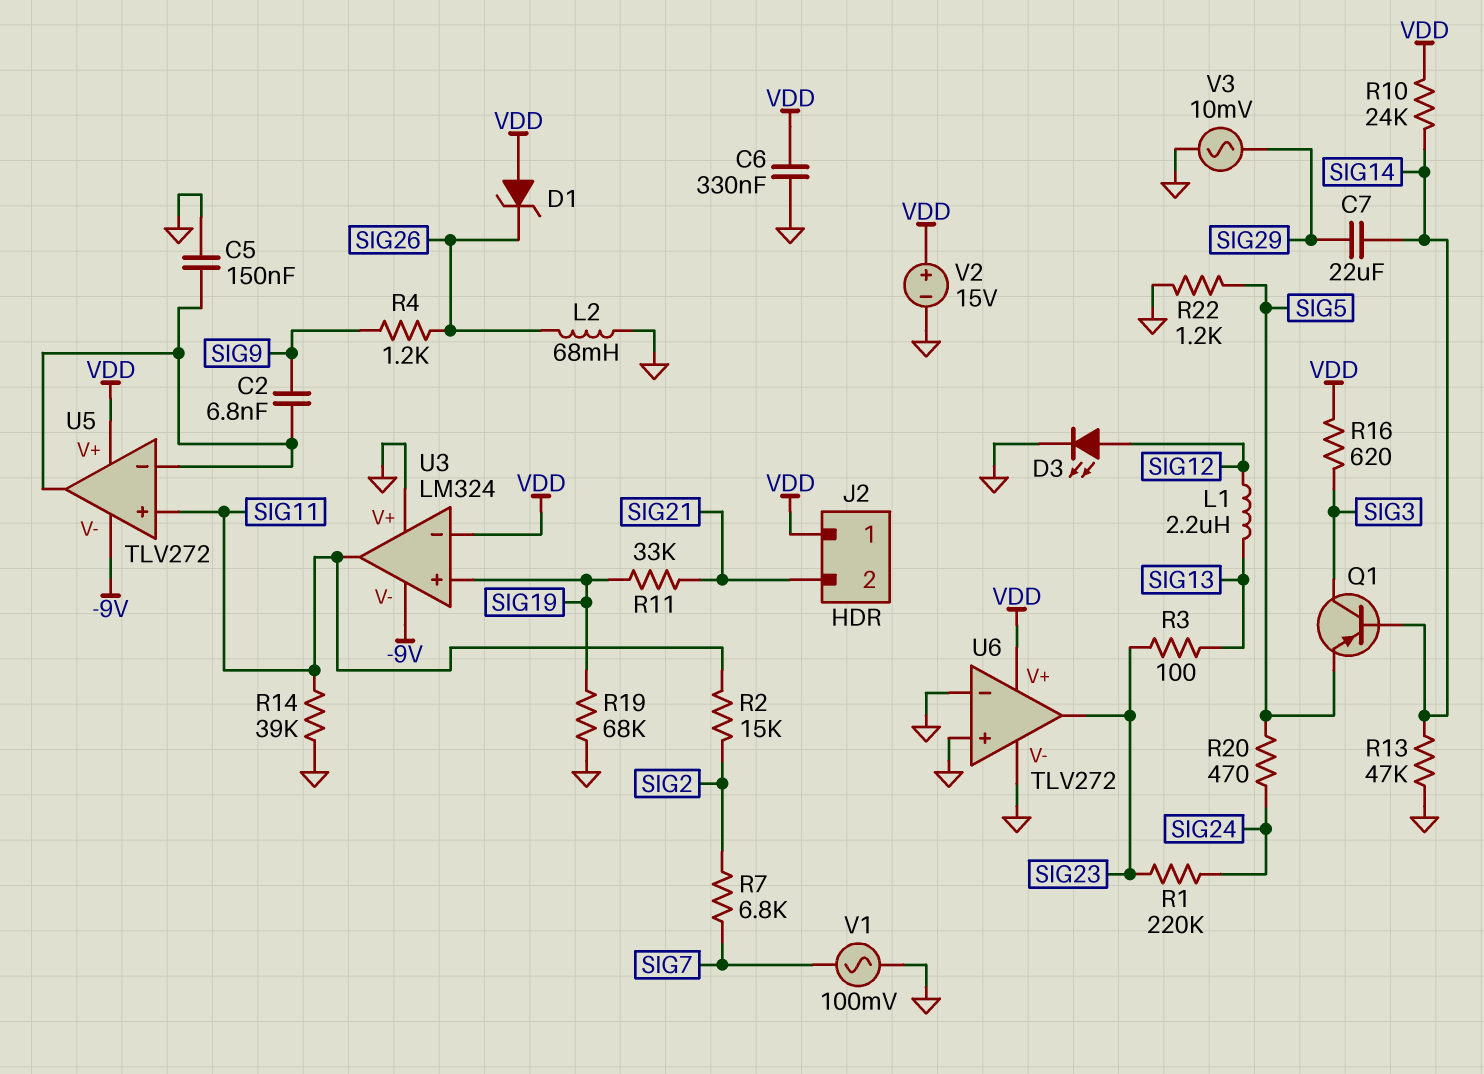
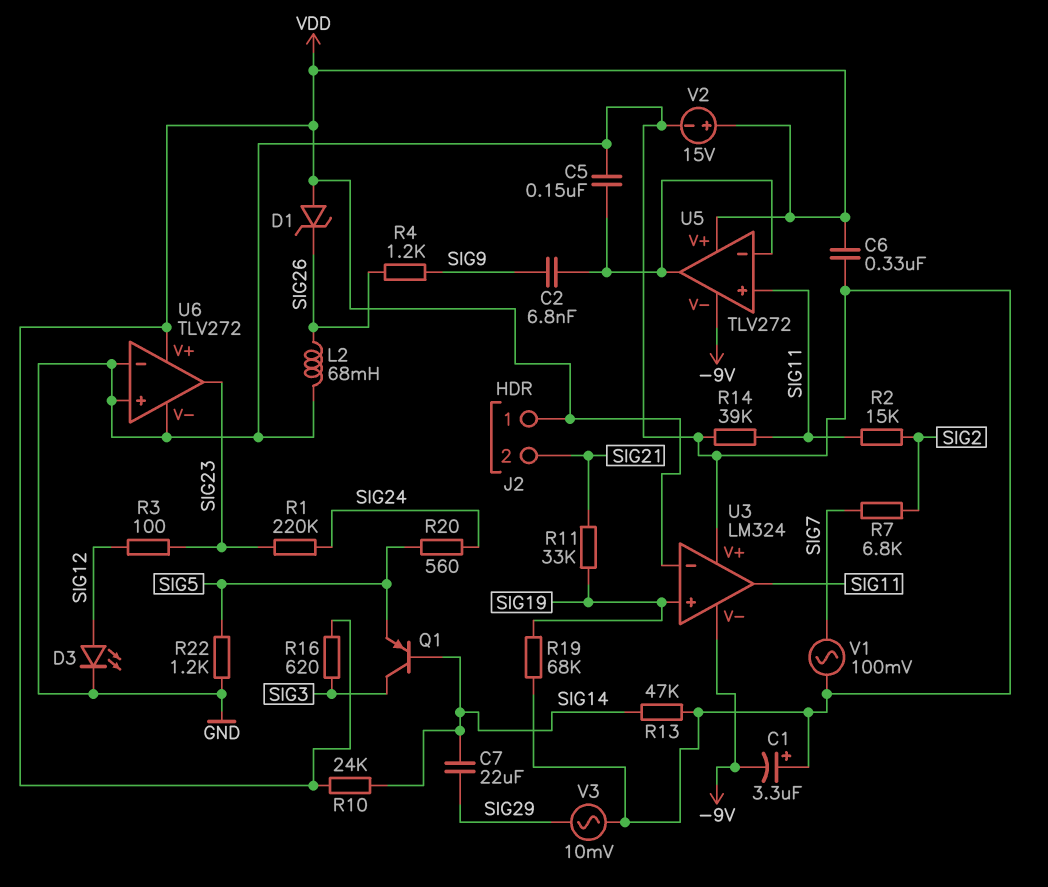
C1: none -> 3.3uF (plus GND, minus -9V)
L1: 2.2uH (SIG12, SIG13) -> none
R3: 100 (SIG13, SIG23) -> 100 (SIG12, SIG23)
R20: 470 (SIG5, SIG24) -> 560 (SIG5, SIG24)

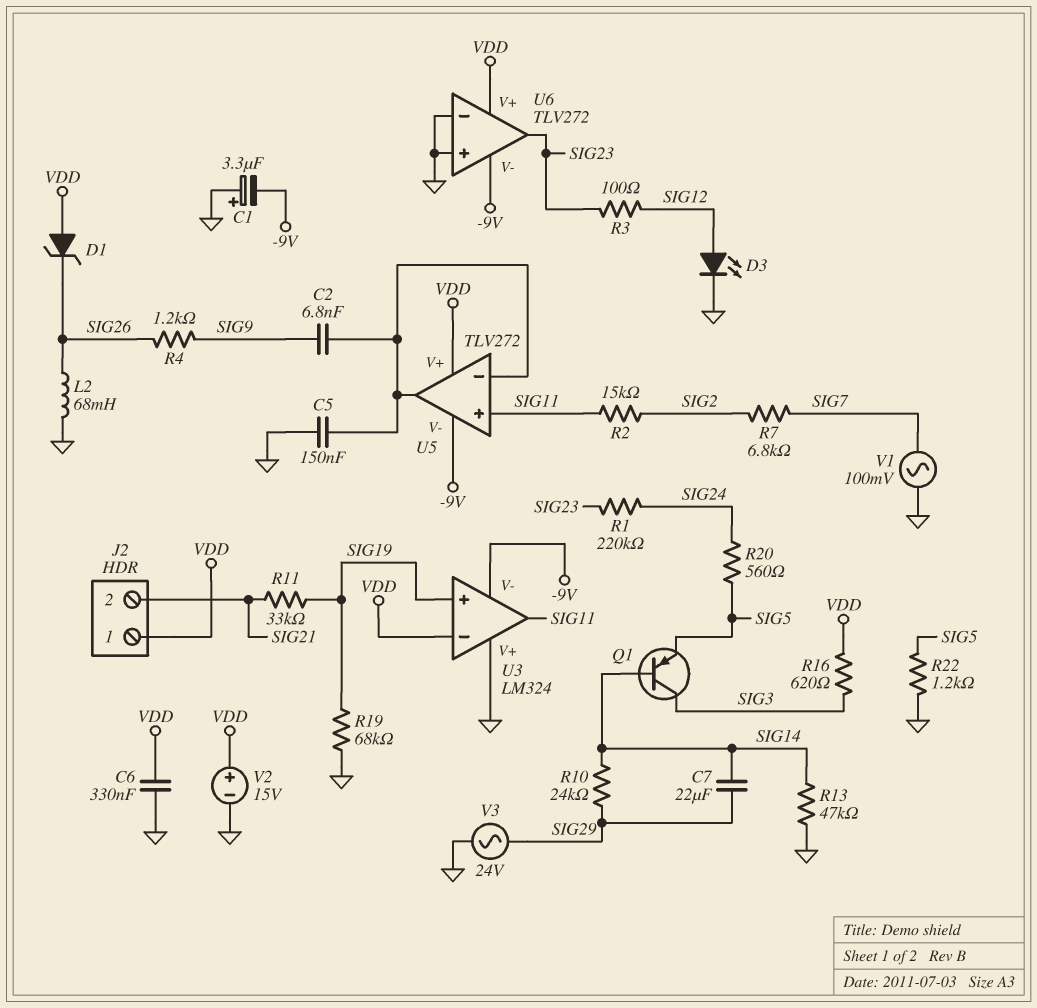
R10: 24k (SIG14, VDD) -> 24k (SIG14, SIG29)
R14: 39k (GND, SIG11) -> none
U6 pin V-: GND -> -9V
V3: AC 10mV (GND, SIG29) -> AC 24V (GND, SIG29)

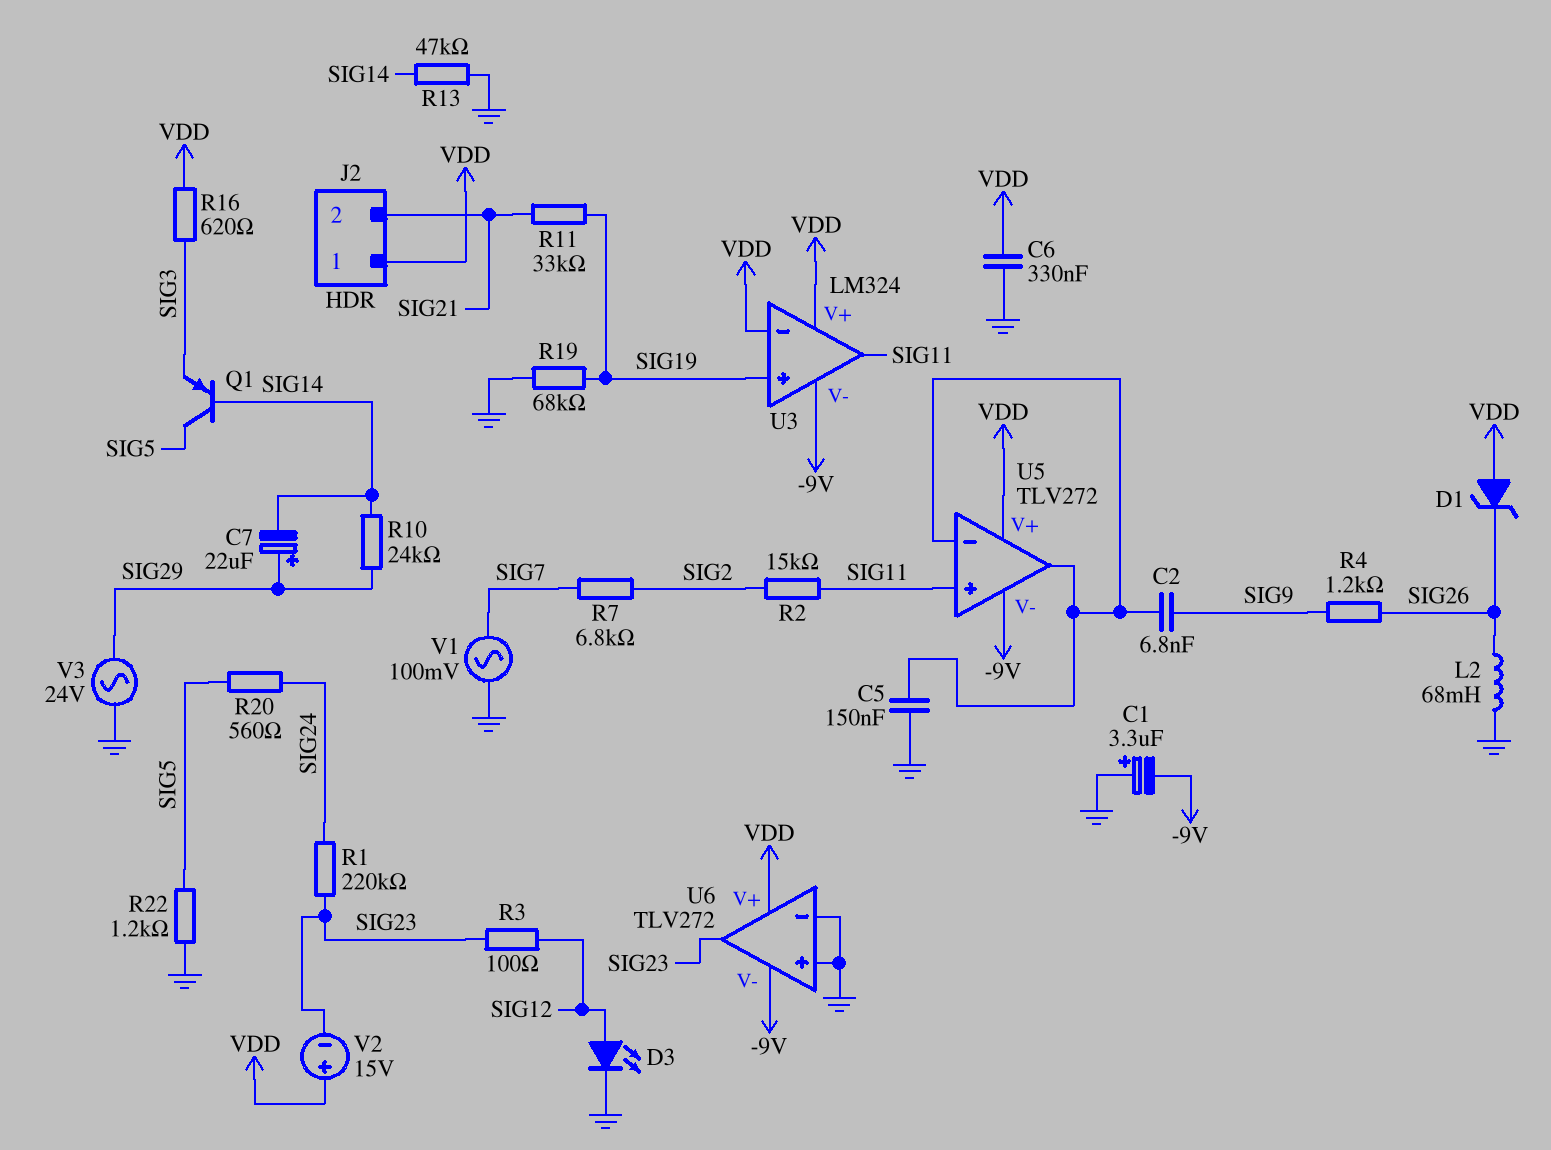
C7: 22uF (SIG14, SIG29) -> 22uF (plus SIG29, minus SIG14)
Q1: PNP (B SIG14, C SIG3, E SIG5) -> PNP (B SIG14, C SIG5, E SIG3)
U3 pin V+: GND -> VDD
V2: 15V (plus VDD, minus GND) -> 15V (plus VDD, minus SIG23)

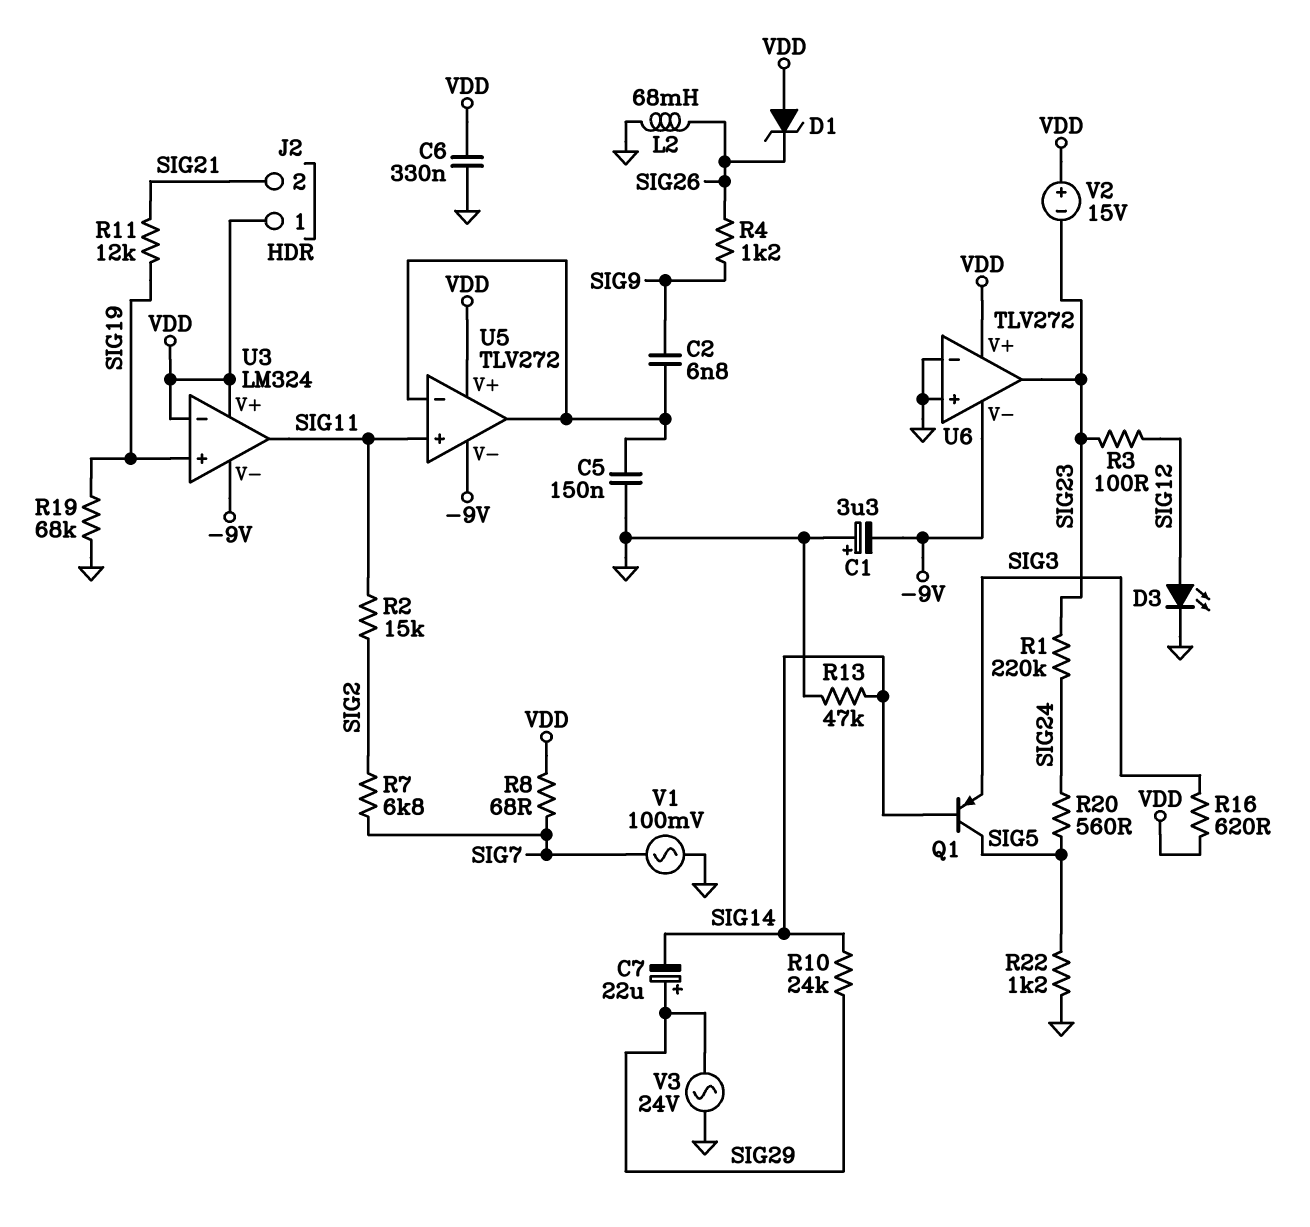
R8: none -> 68 (SIG7, VDD)
R11: 33k (SIG19, SIG21) -> 12k (SIG19, SIG21)

